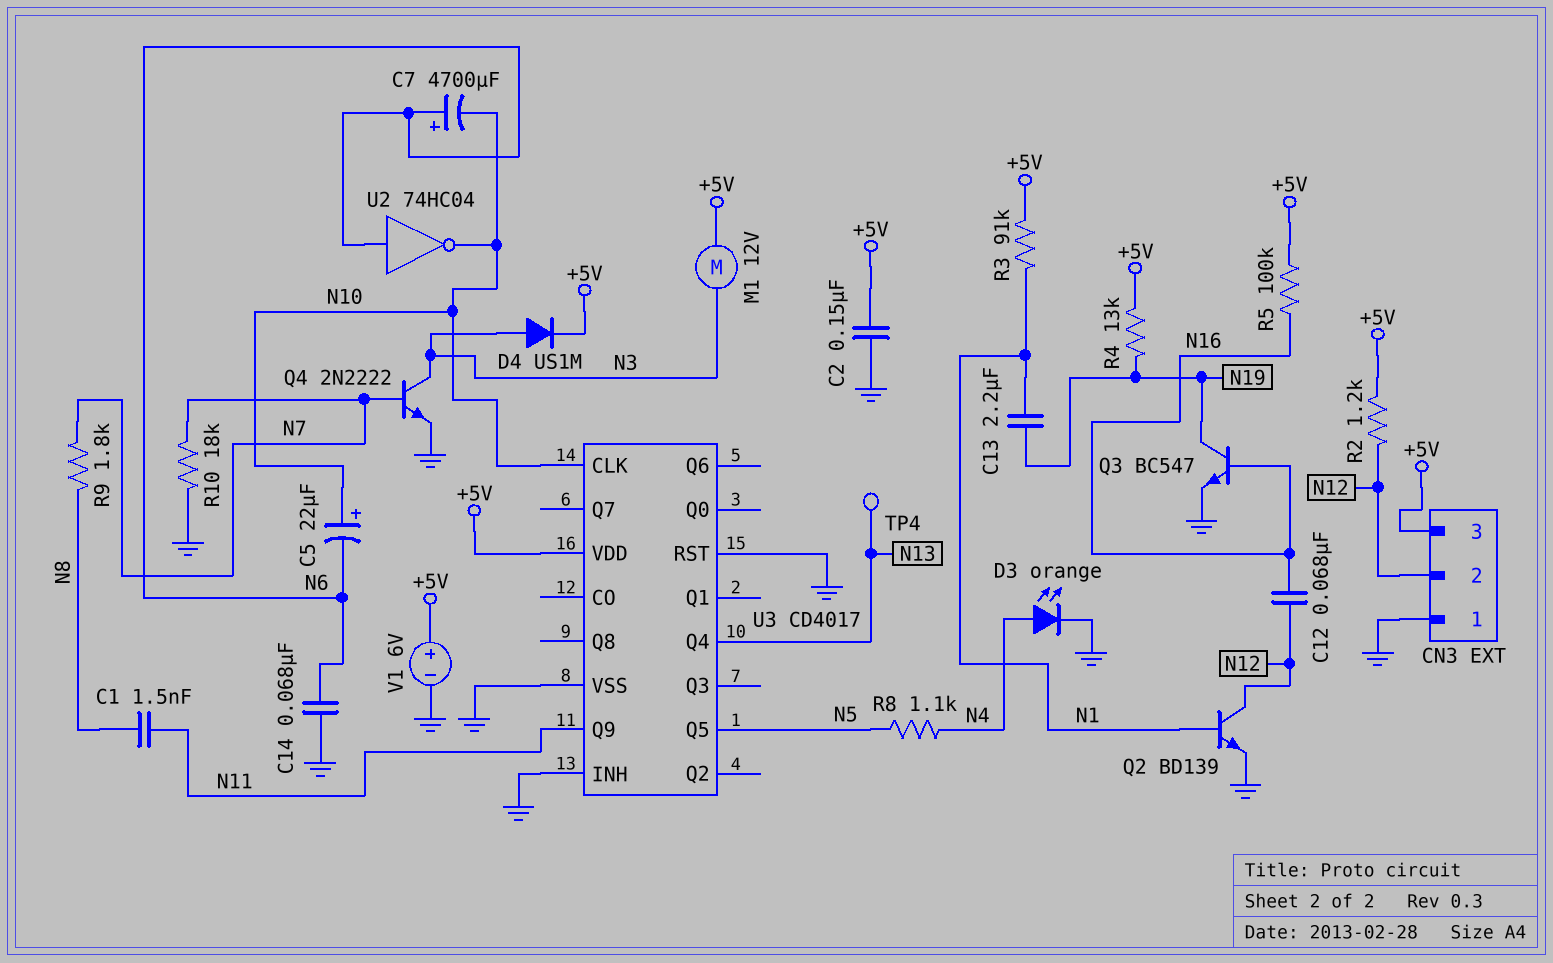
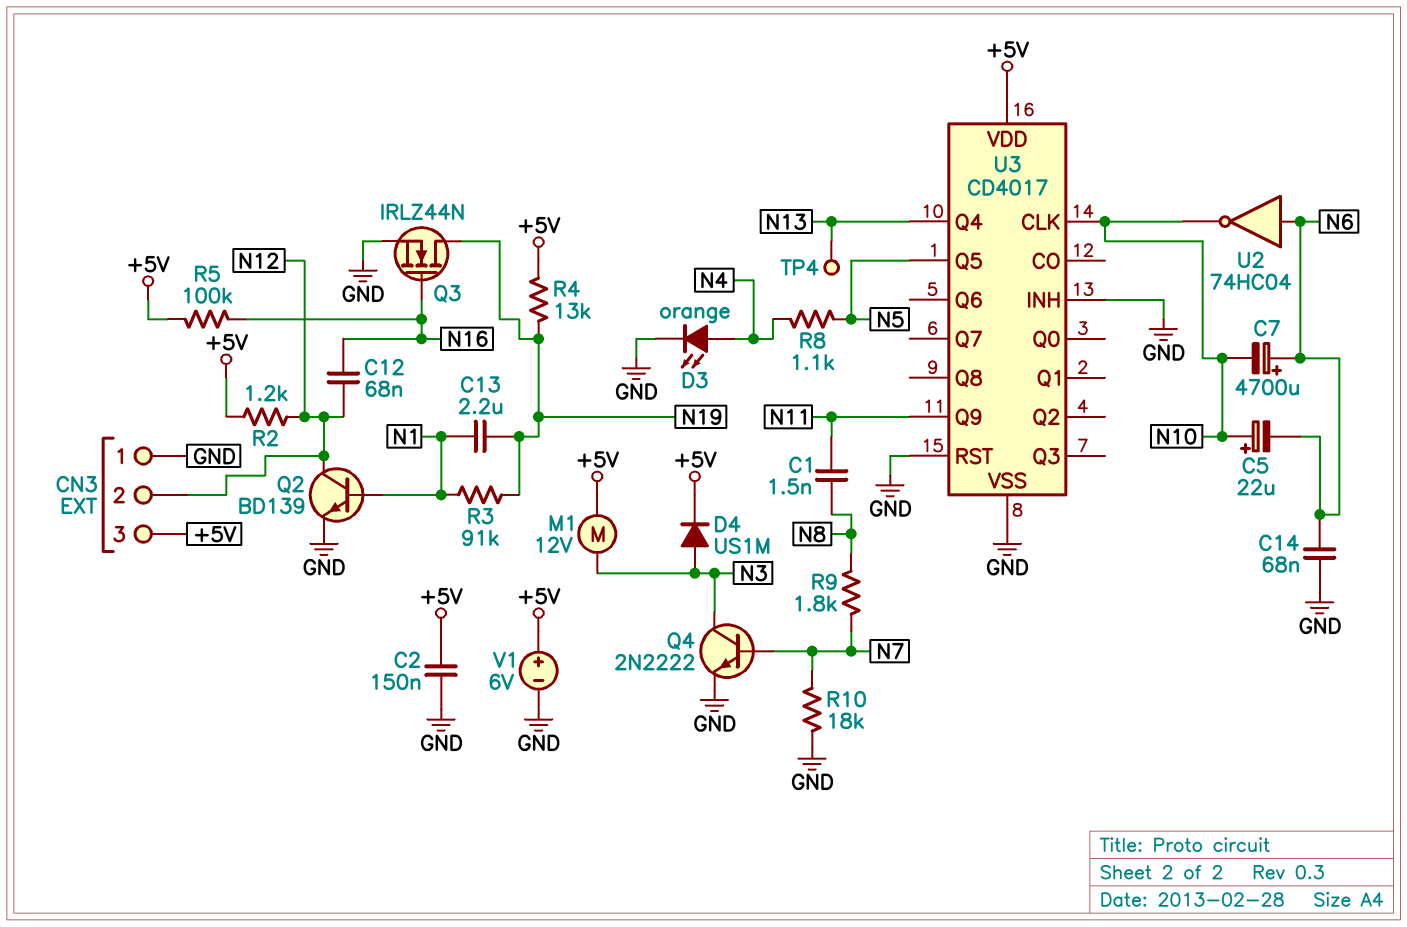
Q3: NPN BC547 (B N16, C N19, E GND) -> NMOS IRLZ44N (G N16, D N19, S GND)
R3: 91k (+5V, N1) -> 91k (N1, N19)

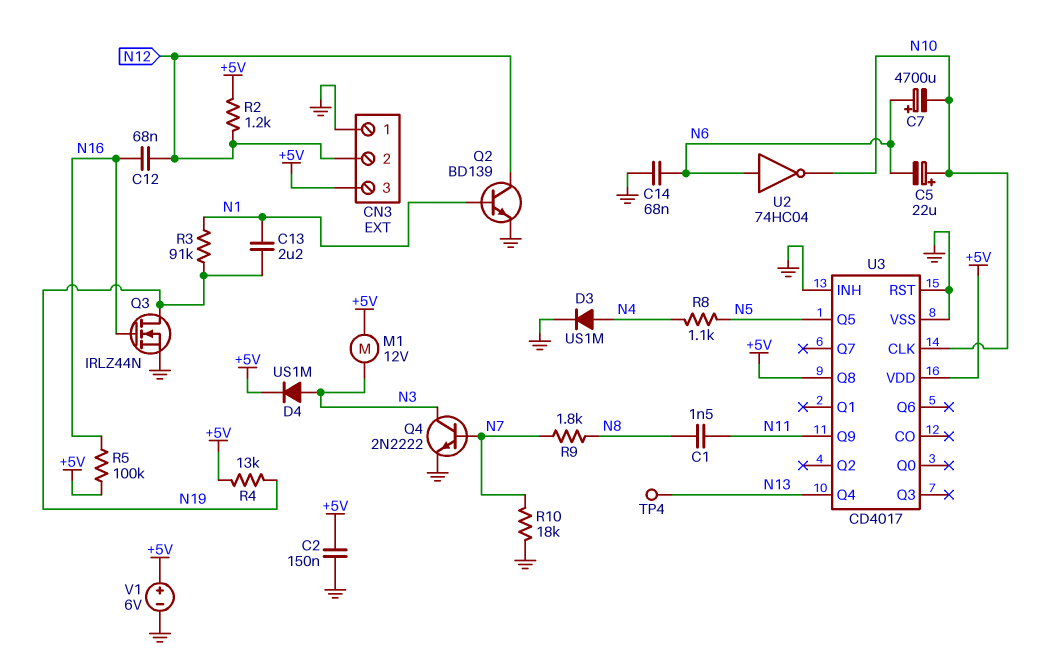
D3: LED orange (A N4, K GND) -> diode US1M (A N4, K GND)
U3 pin Q8: none -> +5V

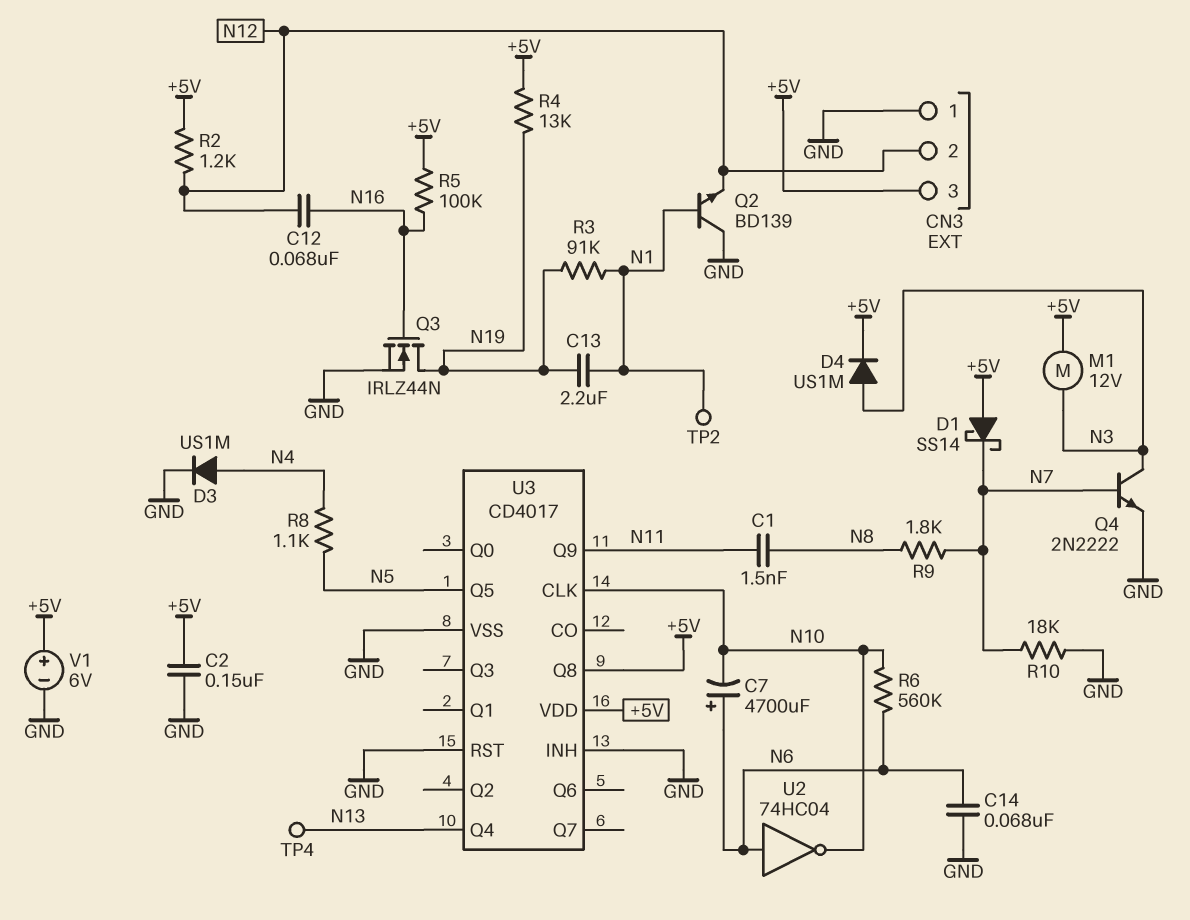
C5: 22uF (plus N10, minus N6) -> none
D1: none -> schottky SS14 (A +5V, K N7)
Q2: NPN BD139 (B N1, C N12, E GND) -> NPN BD139 (B N1, C GND, E N12)
R6: none -> 560k (N6, N10)
TP2: none -> test point (N1)

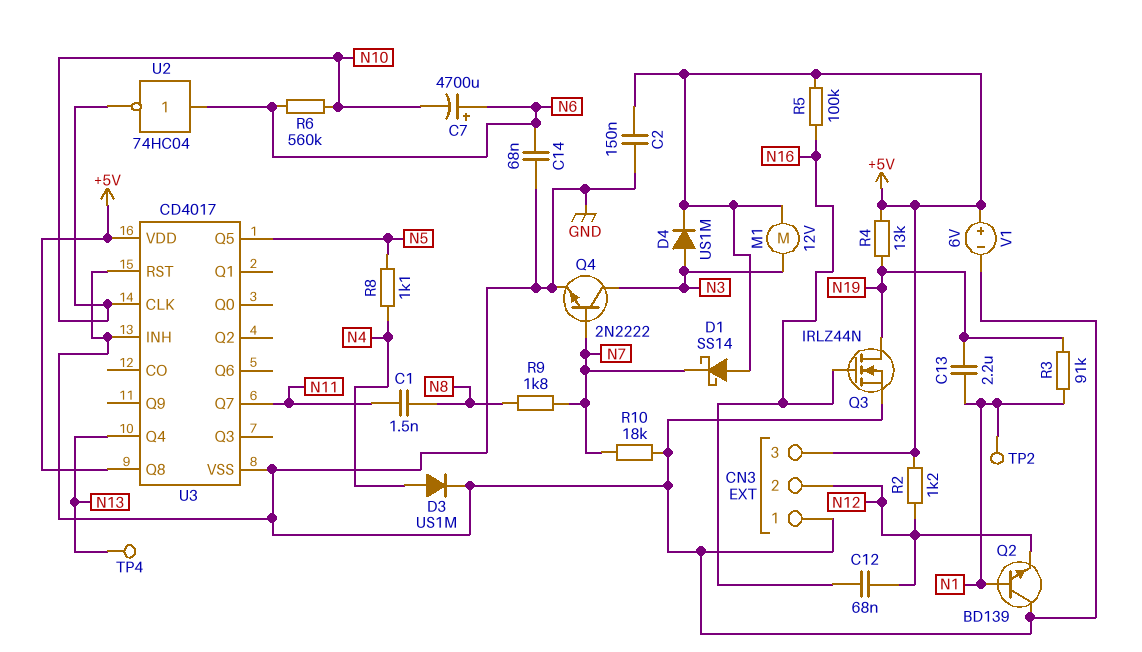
U3 pin Q7: none -> N11
U3 pin Q9: N11 -> none

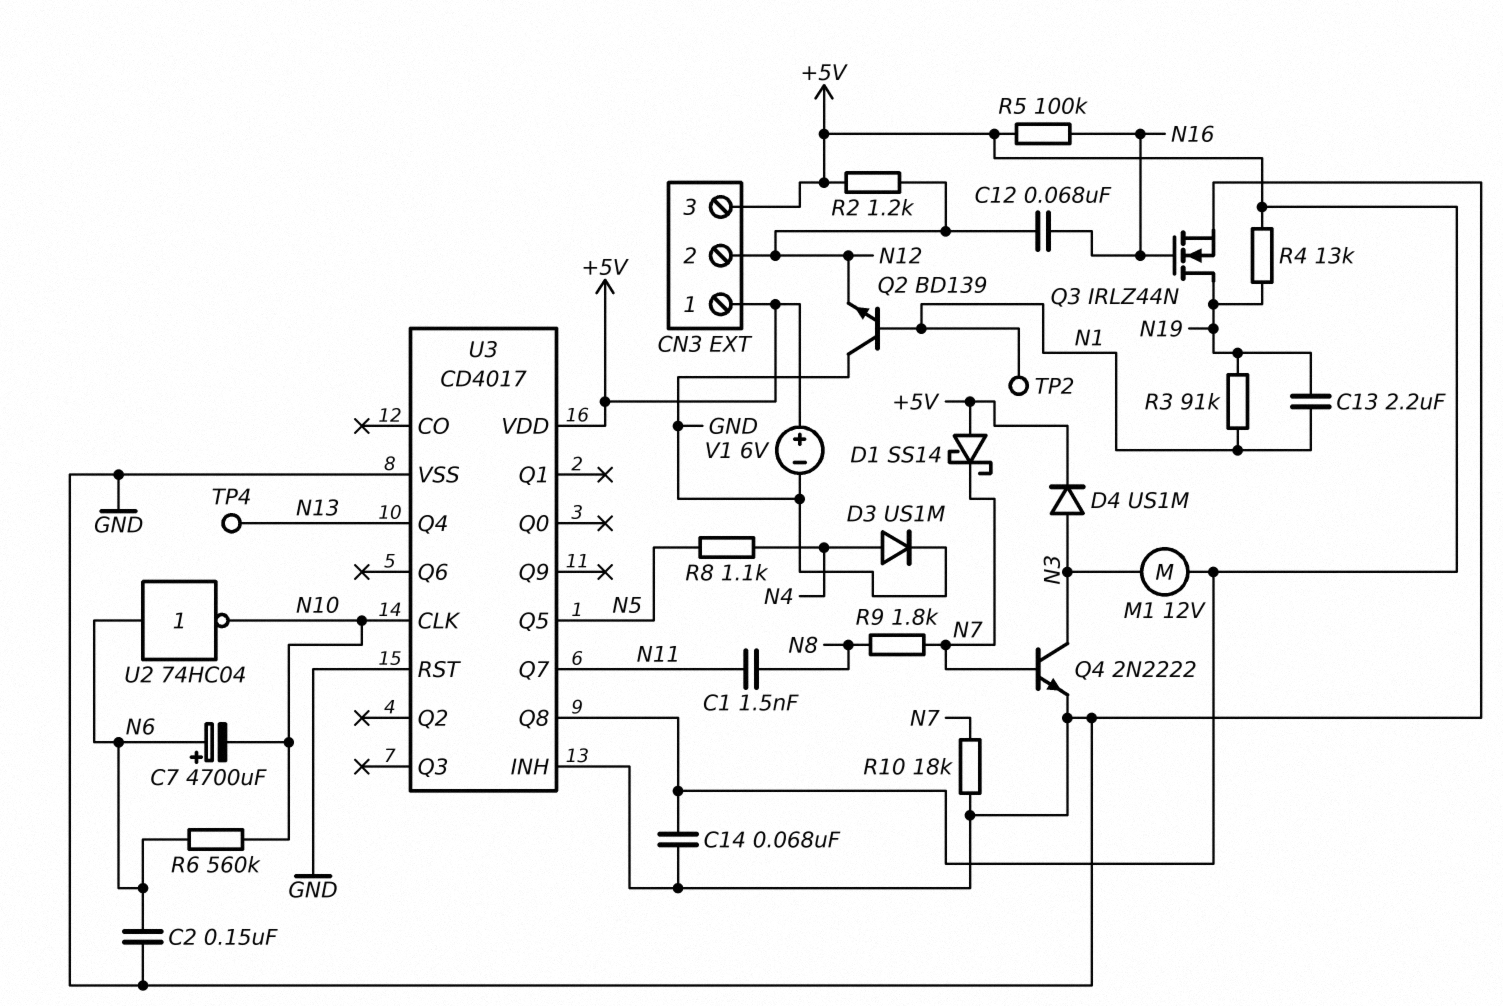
C2: 150nF (+5V, GND) -> 150nF (GND, N6)
C14: 68nF (GND, N6) -> 68nF (+5V, GND)
CN3 pin 1: GND -> +5V

